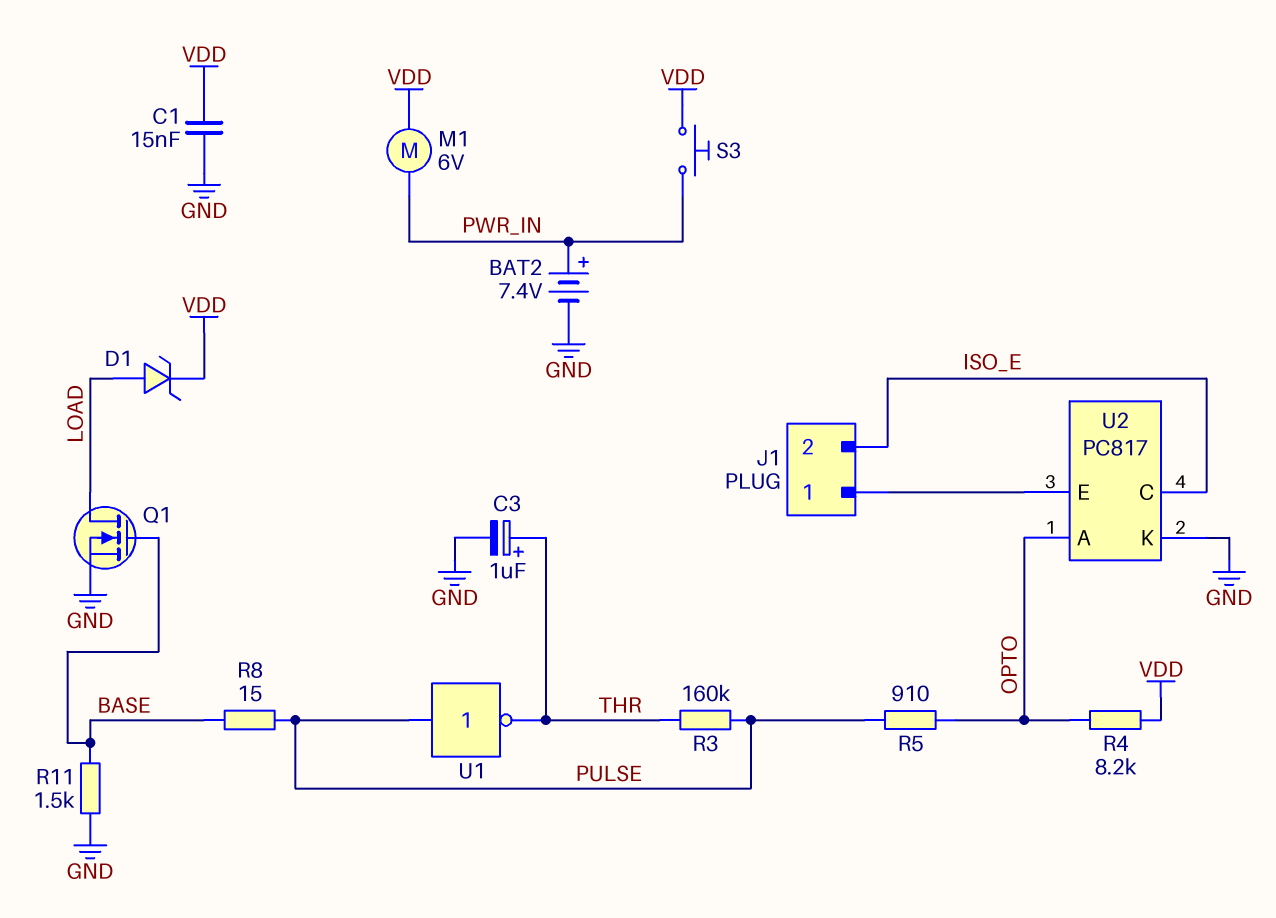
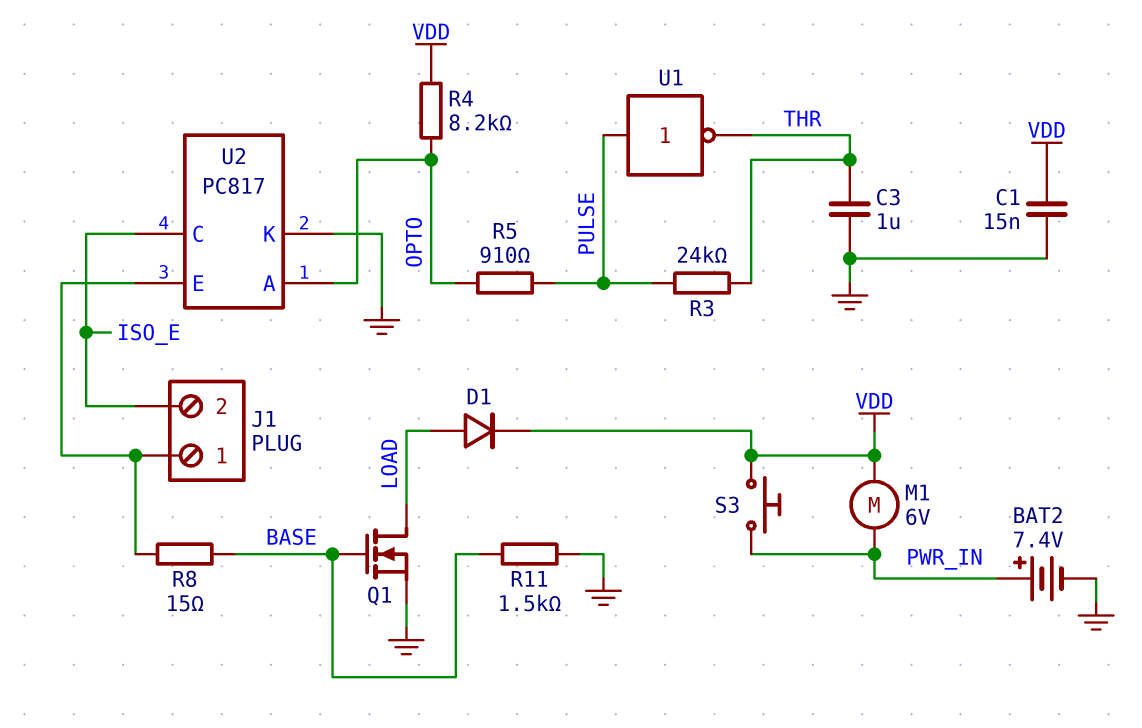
C3: 1uF (plus THR, minus GND) -> 1uF (GND, THR)
D1: zener (A LOAD, K VDD) -> diode (A LOAD, K VDD)
R3: 160k (PULSE, THR) -> 24k (PULSE, THR)
R8: 15 (BASE, PULSE) -> 15 (BASE, J1/1)

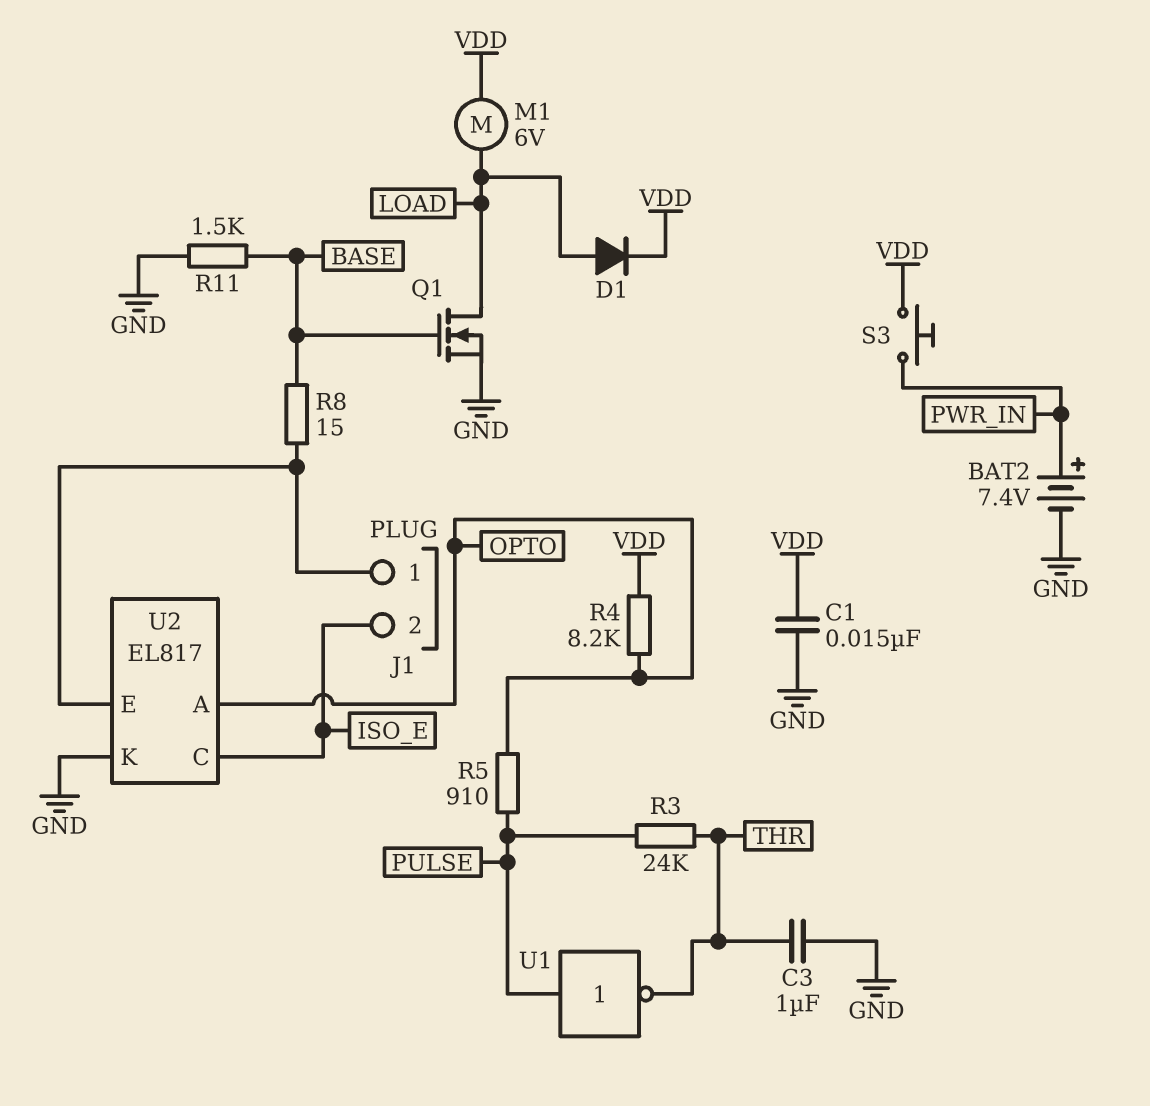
M1: motor 6V (PWR_IN, VDD) -> motor 6V (LOAD, VDD)
U2: PC817 -> EL817

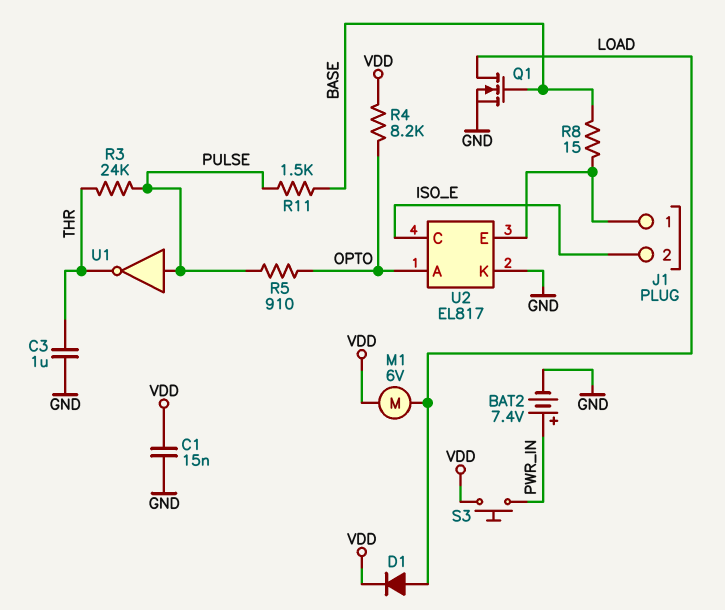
R11: 1.5k (BASE, GND) -> 1.5k (BASE, PULSE)

